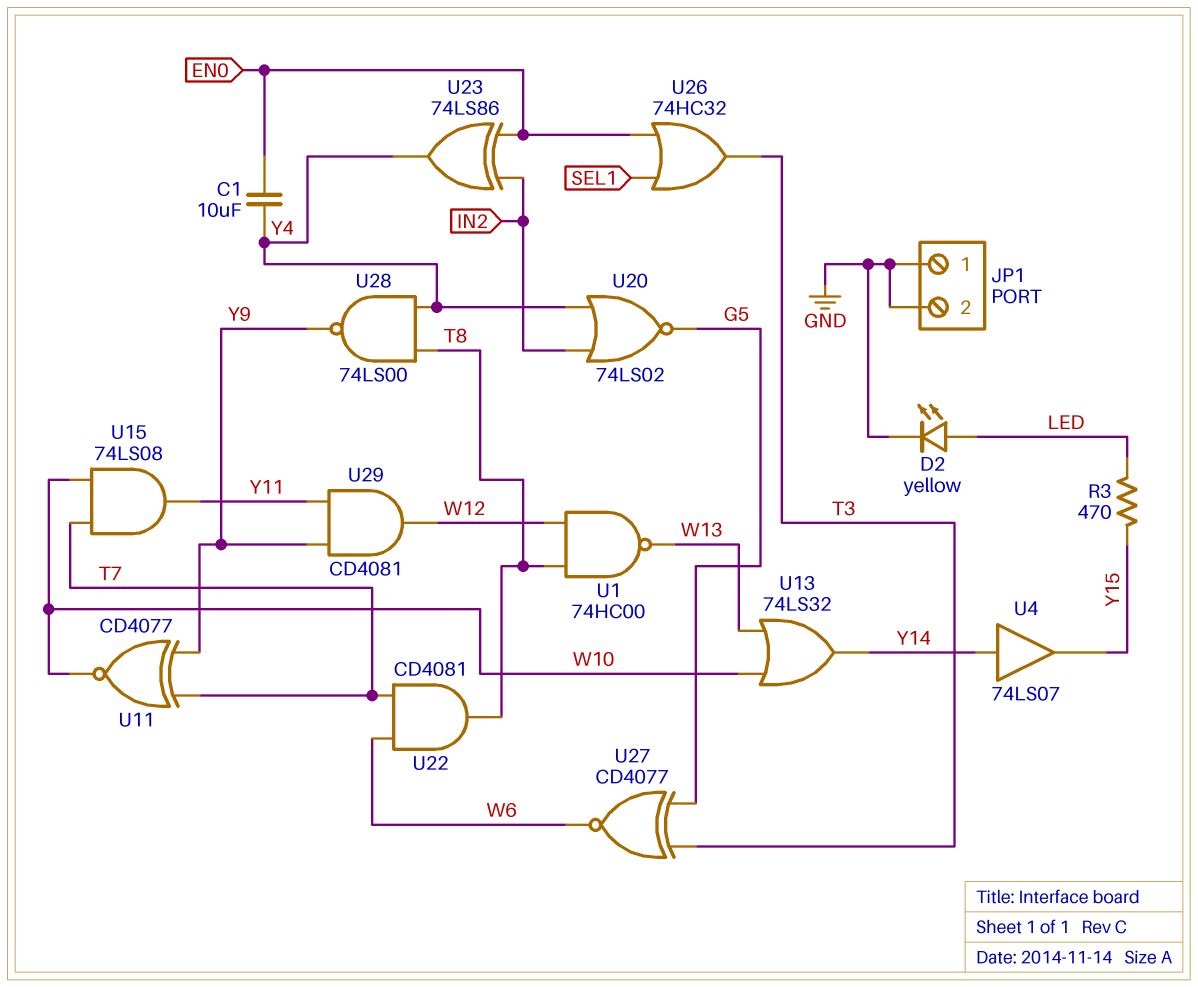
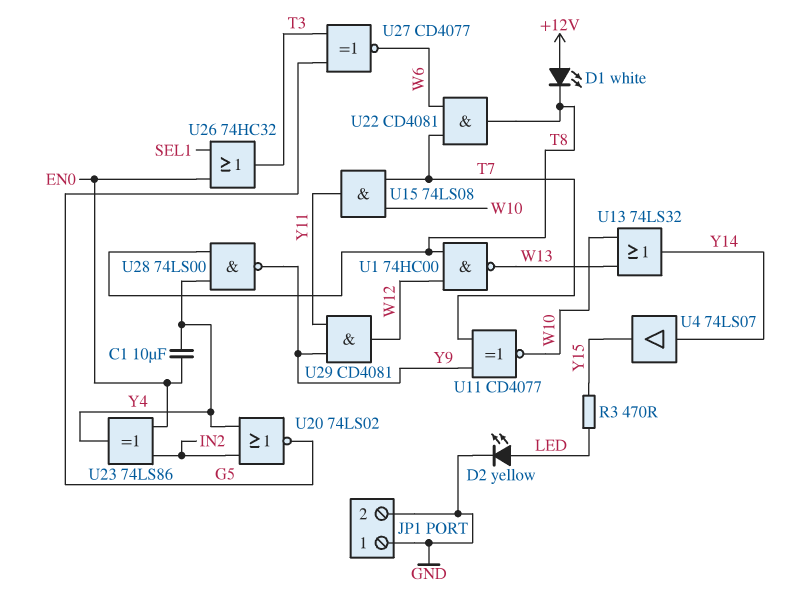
D1: none -> LED white (A +12V, K T8)

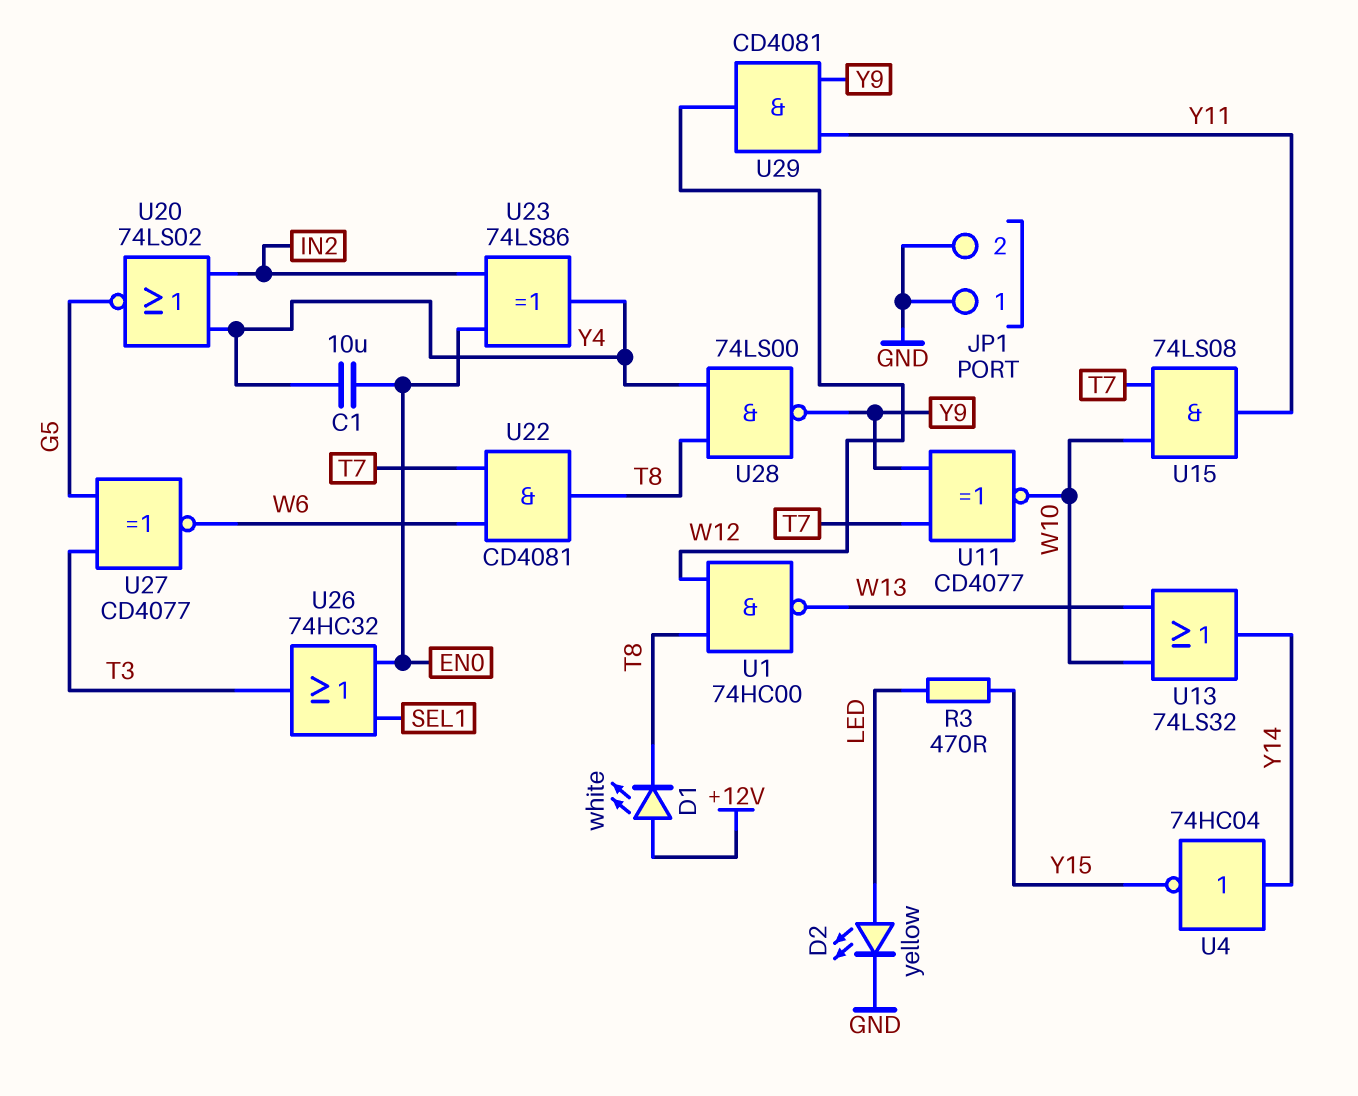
U4: buffer 74LS07 (in Y14, out Y15) -> NOT 74HC04 (in Y14, out Y15)

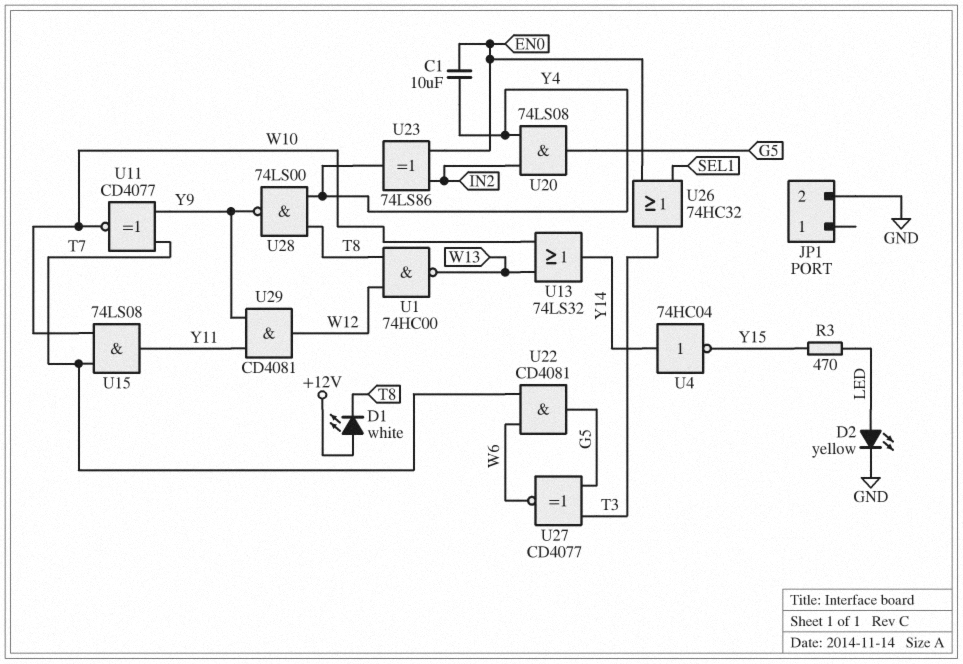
JP1 pin 1: GND -> none
U20: NOR 74LS02 (in IN2, in Y4, out G5) -> AND 74LS08 (in IN2, in Y4, out G5)
U22: AND CD4081 (in T7, in W6, out T8) -> AND CD4081 (in T7, in W6, out G5)

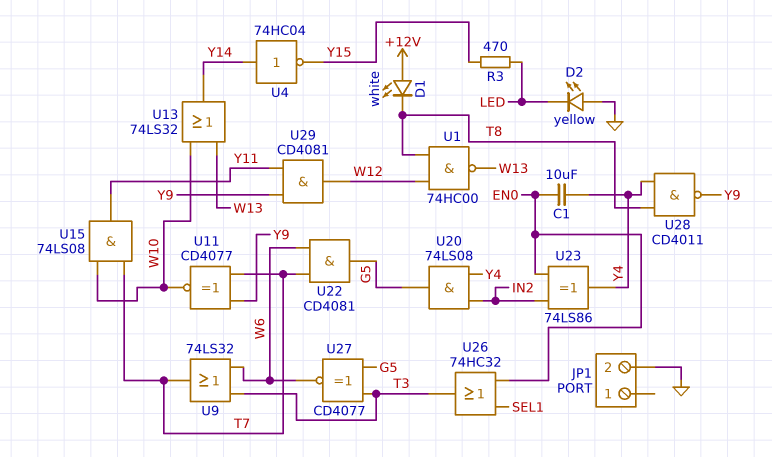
D2: LED yellow (A LED, K GND) -> LED yellow (A GND, K LED)
U9: none -> OR 74LS32 (in T3, in W6, out T7)
U28: NAND 74LS00 (in T8, in Y4, out Y9) -> NAND CD4011 (in T8, in Y4, out Y9)

